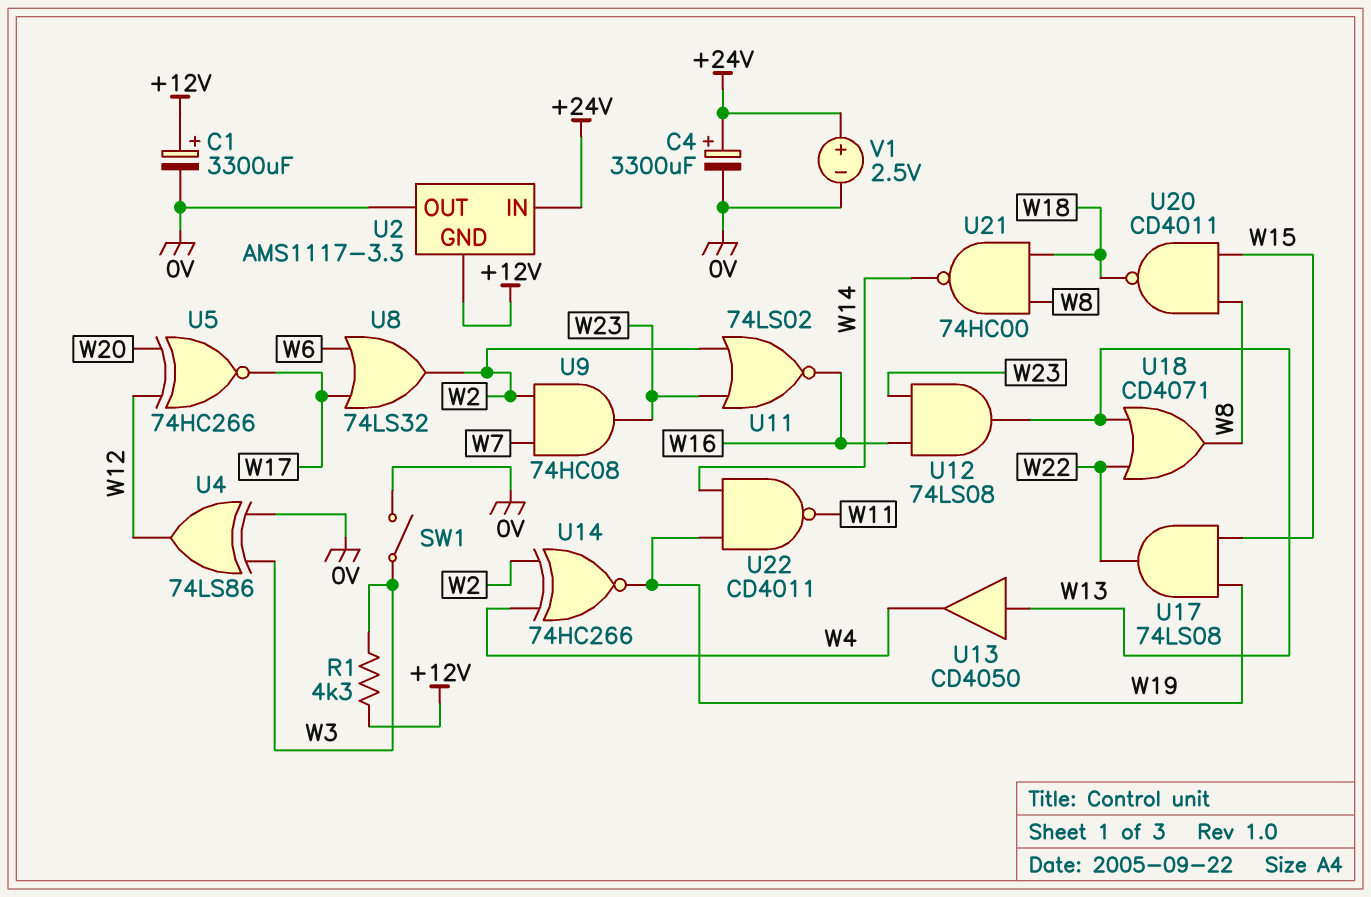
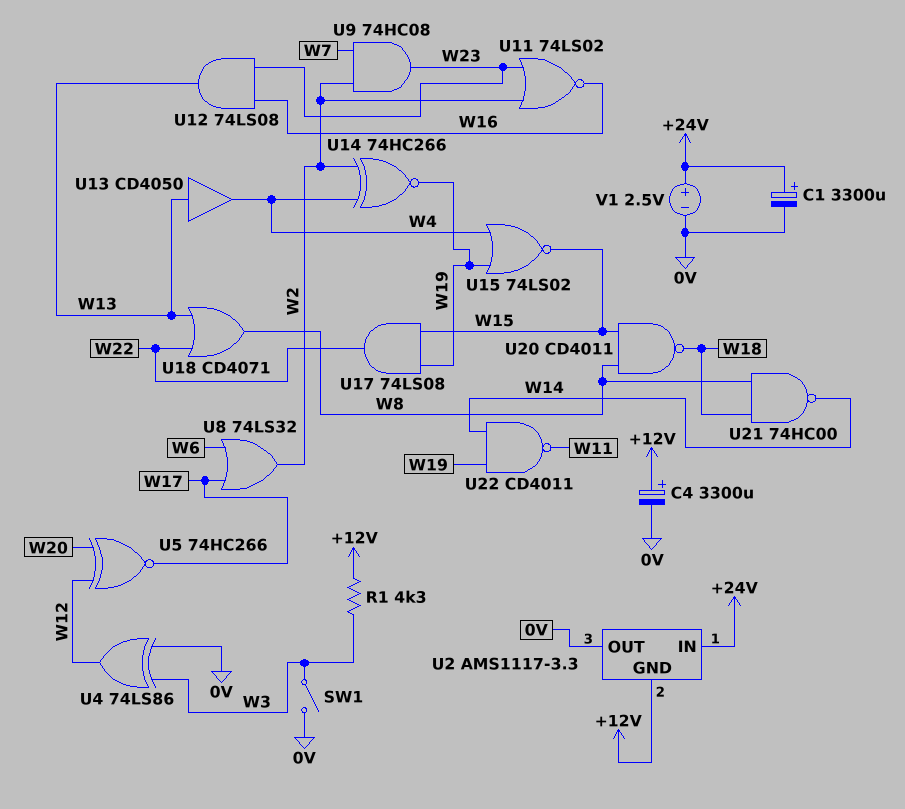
C1: 3300uF (plus +12V, minus 0V) -> 3300uF (plus +24V, minus 0V)
C4: 3300uF (plus +24V, minus 0V) -> 3300uF (plus +12V, minus 0V)
U15: none -> NOR 74LS02 (in W4, in W19, out W15)

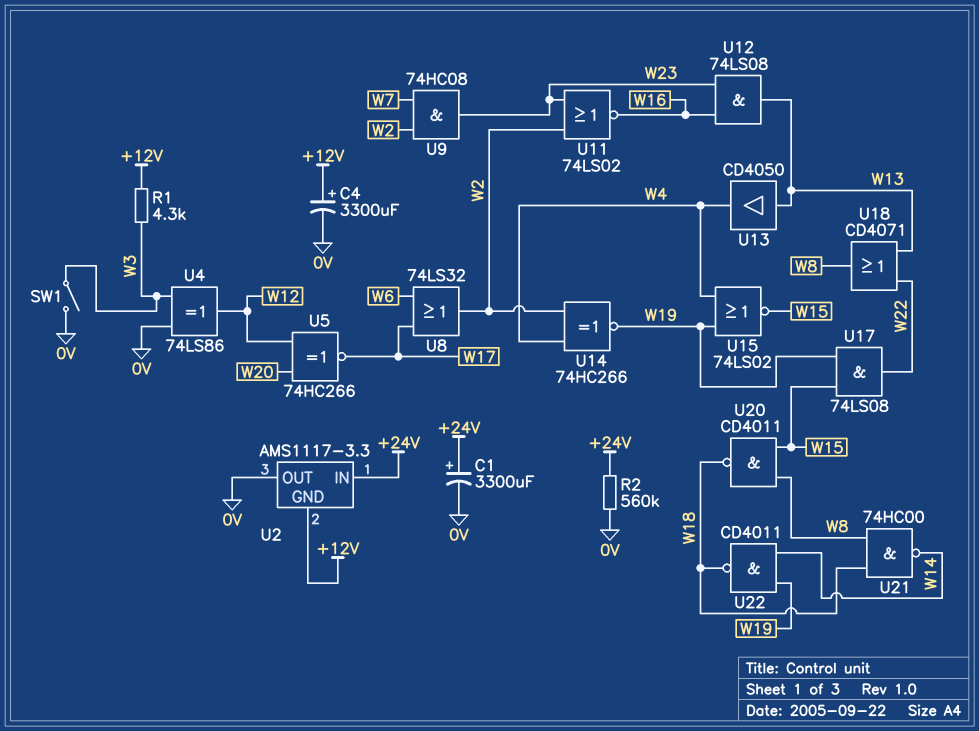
R2: none -> 560k (+24V, 0V)
U22: NAND CD4011 (in W14, in W19, out W11) -> NAND CD4011 (in W14, in W19, out W18)
V1: 2.5V (plus +24V, minus 0V) -> none

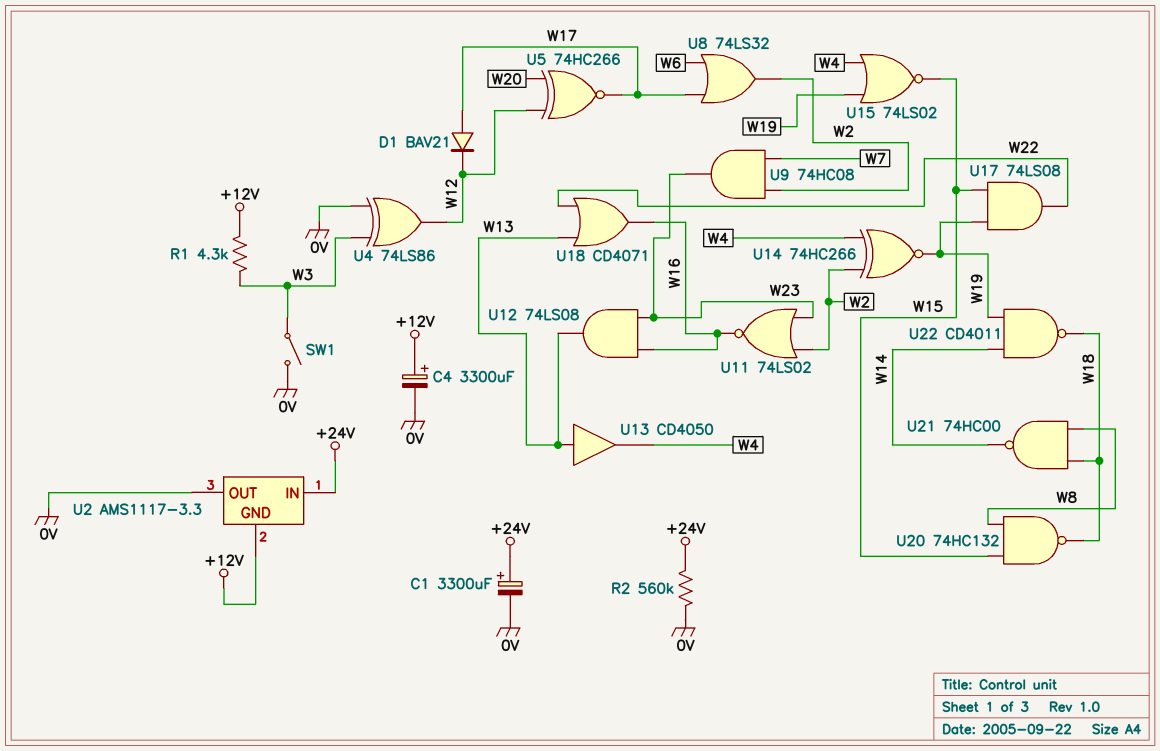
D1: none -> diode BAV21 (A W17, K W12)
U18: OR CD4071 (in W13, in W22, out W8) -> OR CD4071 (in W13, in W22, out W16)
U20: NAND CD4011 (in W8, in W15, out W18) -> NAND 74HC132 (in W8, in W15, out W18)

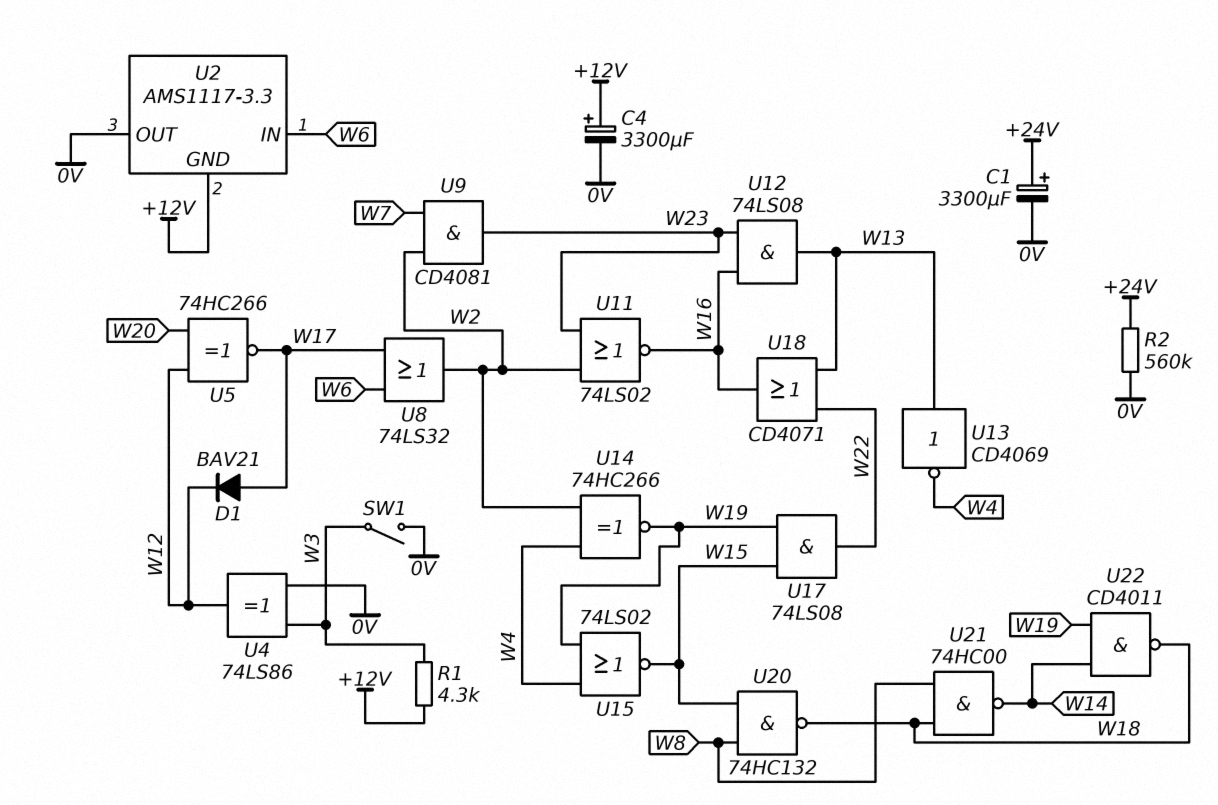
U2 pin IN: +24V -> W6
U9: AND 74HC08 (in W2, in W7, out W23) -> AND CD4081 (in W2, in W7, out W23)
U13: buffer CD4050 (in W13, out W4) -> NOT CD4069 (in W13, out W4)

